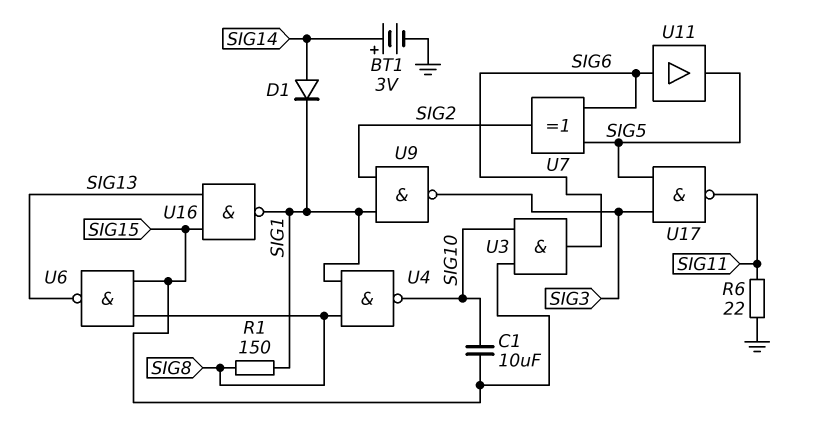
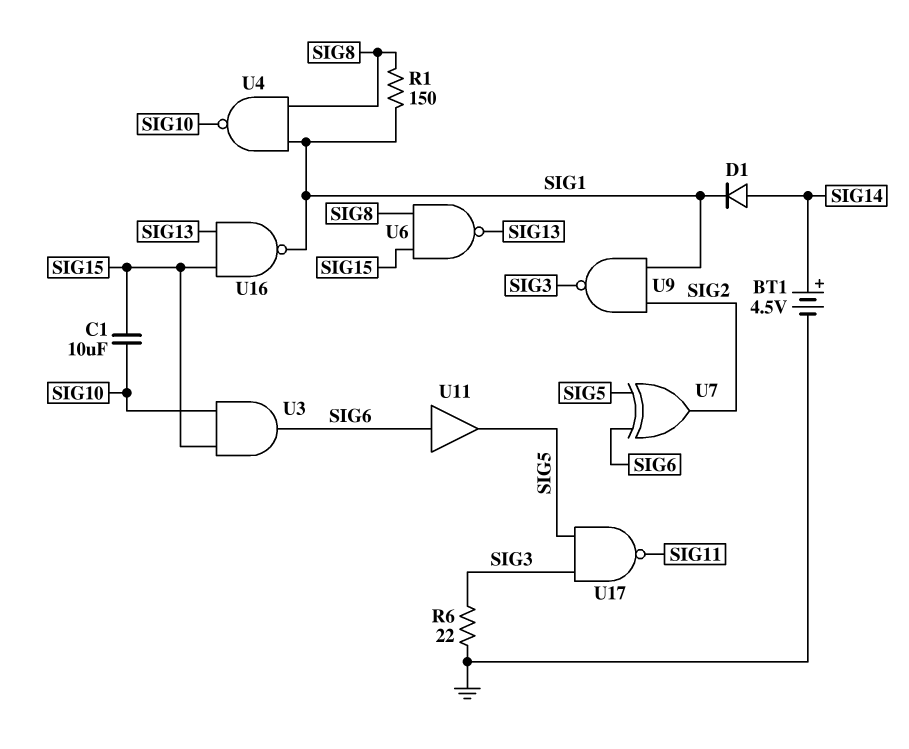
BT1: 3V (plus SIG14, minus GND) -> 4.5V (plus SIG14, minus GND)
R6: 22 (GND, SIG11) -> 22 (GND, SIG3)

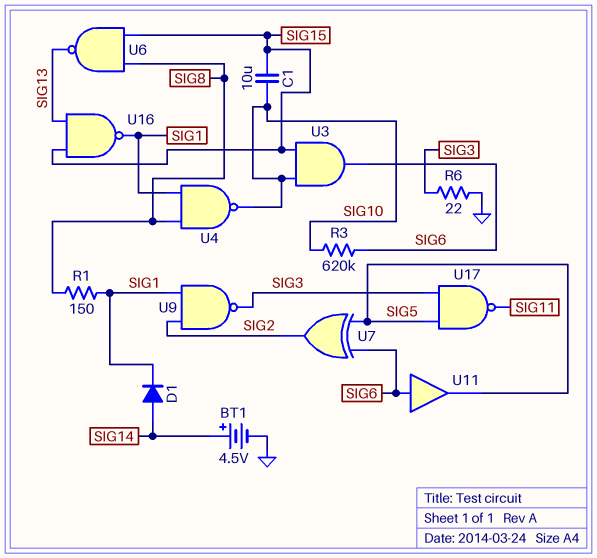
R3: none -> 620k (SIG6, SIG10)

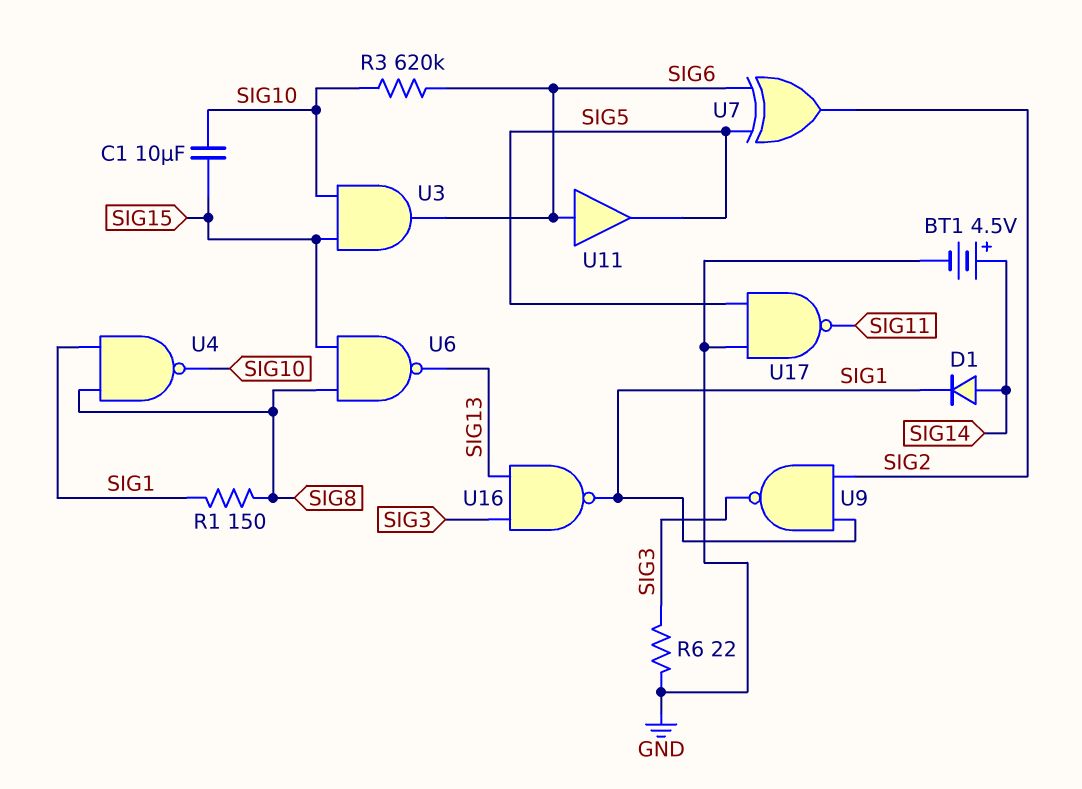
U16: NAND (in SIG13, in SIG15, out SIG1) -> NAND (in SIG3, in SIG13, out SIG1)
U17: NAND (in SIG3, in SIG5, out SIG11) -> NAND (in GND, in SIG5, out SIG11)

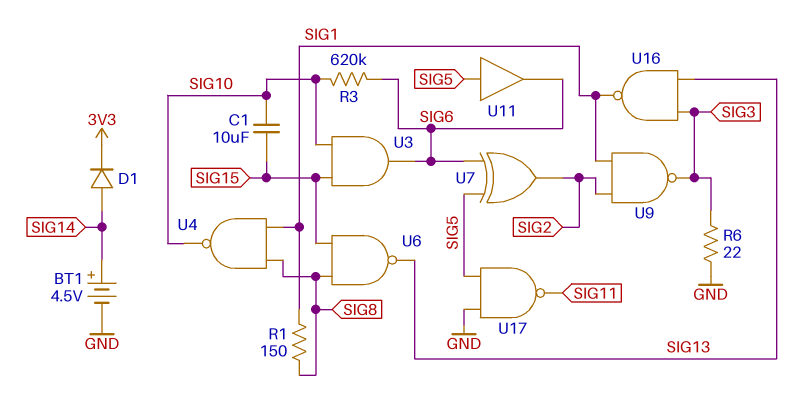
D1: diode (A SIG14, K SIG1) -> diode (A SIG14, K 3V3)
U11: buffer (in SIG6, out SIG5) -> buffer (in SIG5, out SIG6)

